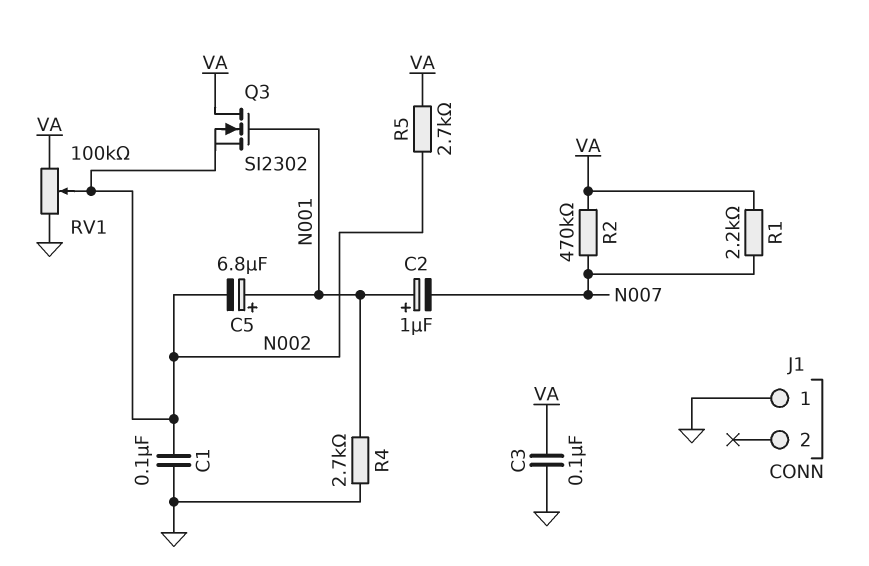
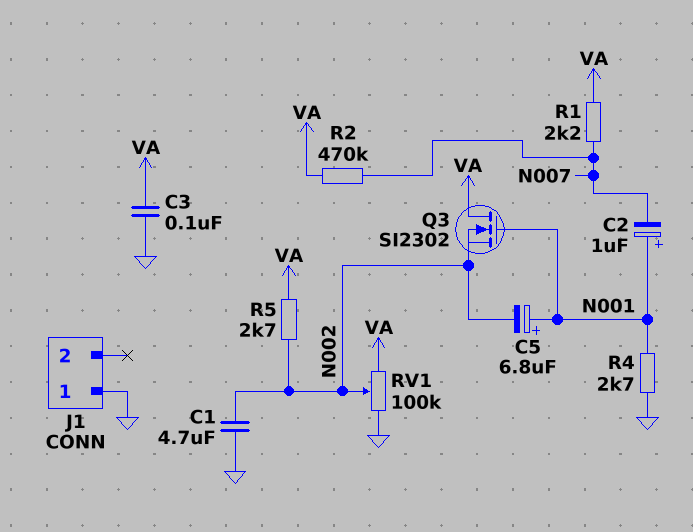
C1: 100nF (GND, N002) -> 4.7uF (GND, N002)

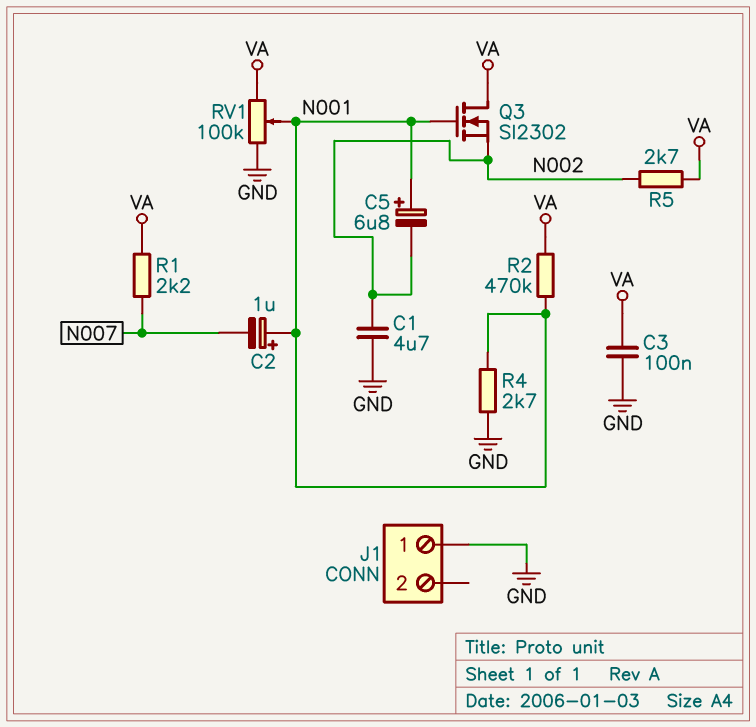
R2: 470k (N007, VA) -> 470k (N001, VA)
RV1: 100k (GND, VA, wiper N002) -> 100k (GND, VA, wiper N001)

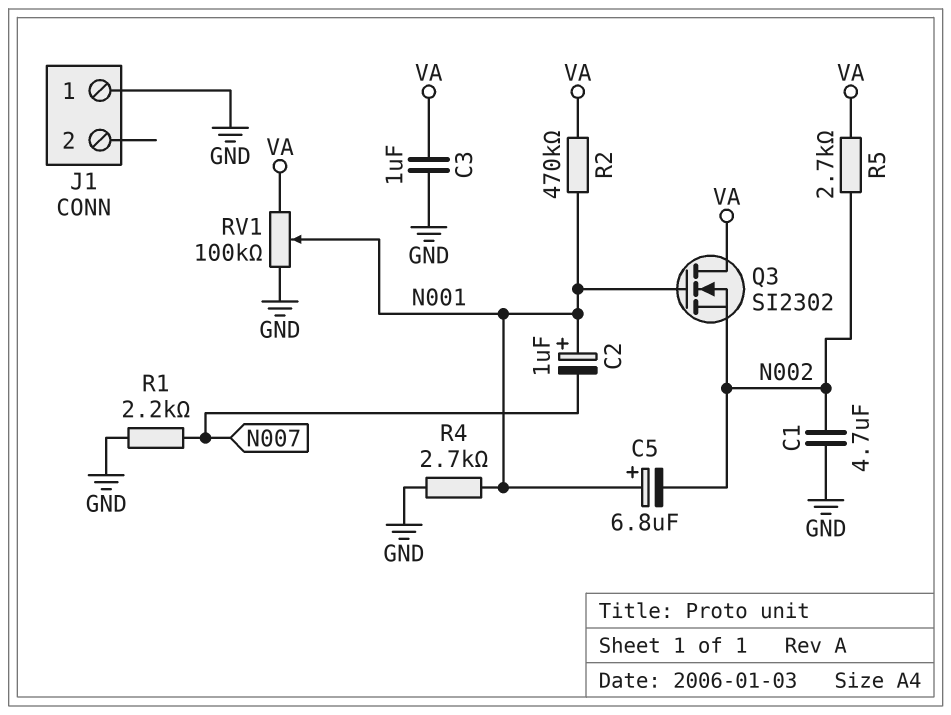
C3: 100nF (GND, VA) -> 1uF (GND, VA)
R1: 2.2k (N007, VA) -> 2.2k (GND, N007)

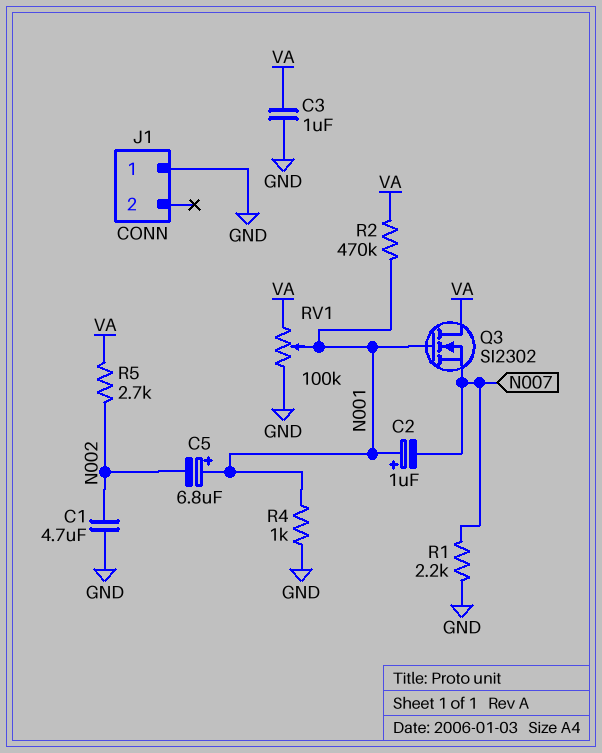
Q3: NMOS SI2302 (G N001, D VA, S N002) -> NMOS SI2302 (G N001, D VA, S N007)
R4: 2.7k (GND, N001) -> 1k (GND, N001)

